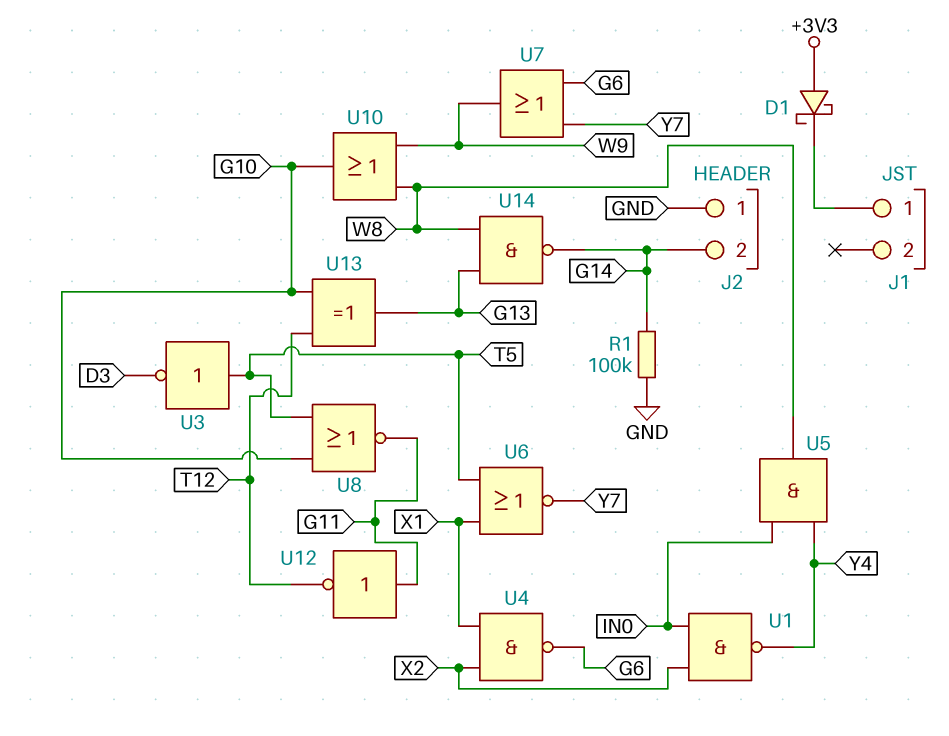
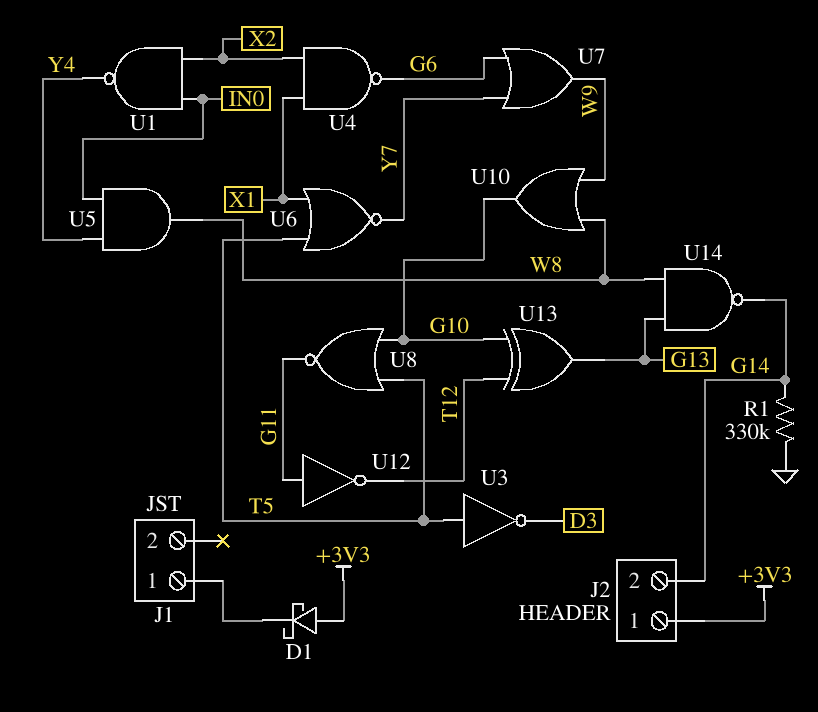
J2 pin 1: GND -> +3V3
R1: 100k (G14, GND) -> 330k (G14, GND)

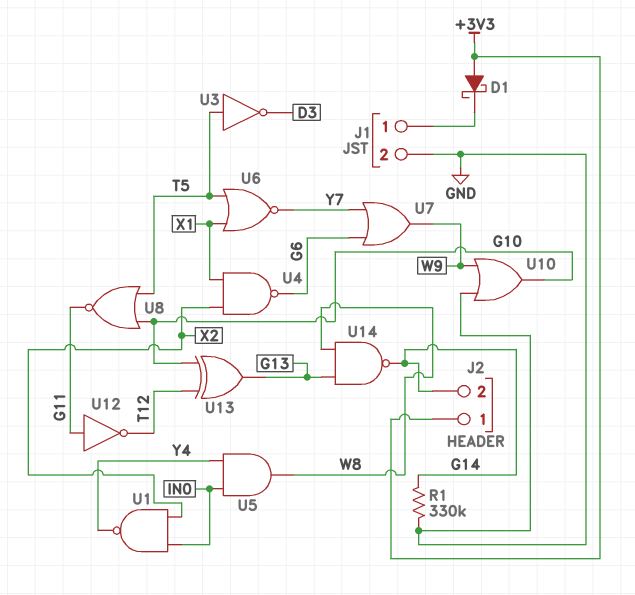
J1 pin 2: none -> GND
U10: OR (in W8, in W9, out G10) -> OR (in GND, in W9, out G10)

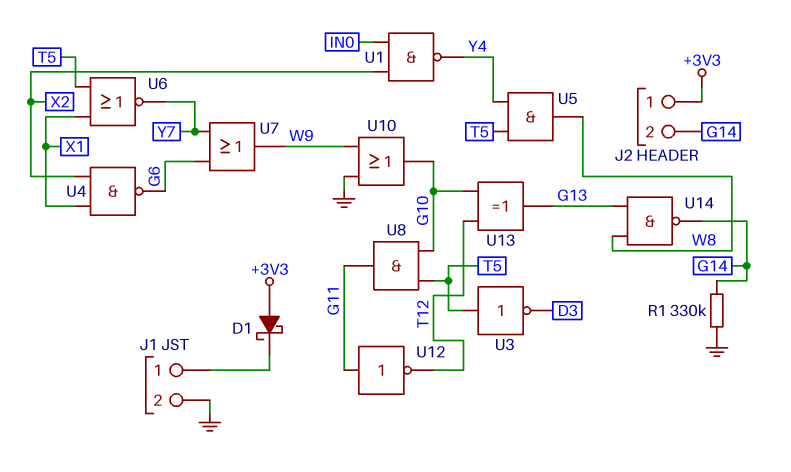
U5: AND (in IN0, in Y4, out W8) -> AND (in T5, in Y4, out W8)
U8: NOR (in G10, in T5, out G11) -> AND (in G10, in T5, out G11)

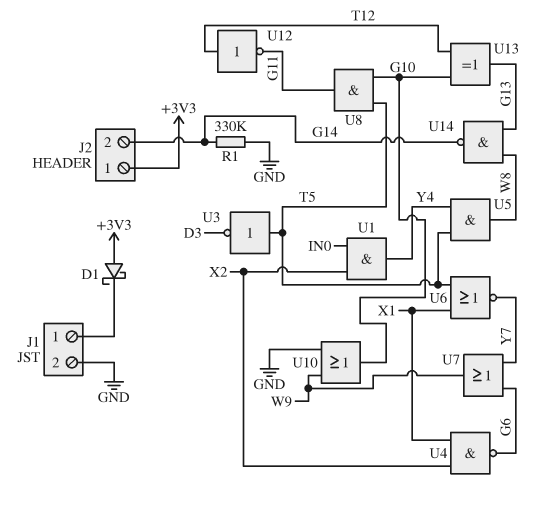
U1: NAND (in IN0, in X2, out Y4) -> AND (in IN0, in X2, out Y4)
U12: NOT (in G11, out T12) -> NOT (in T12, out G11)

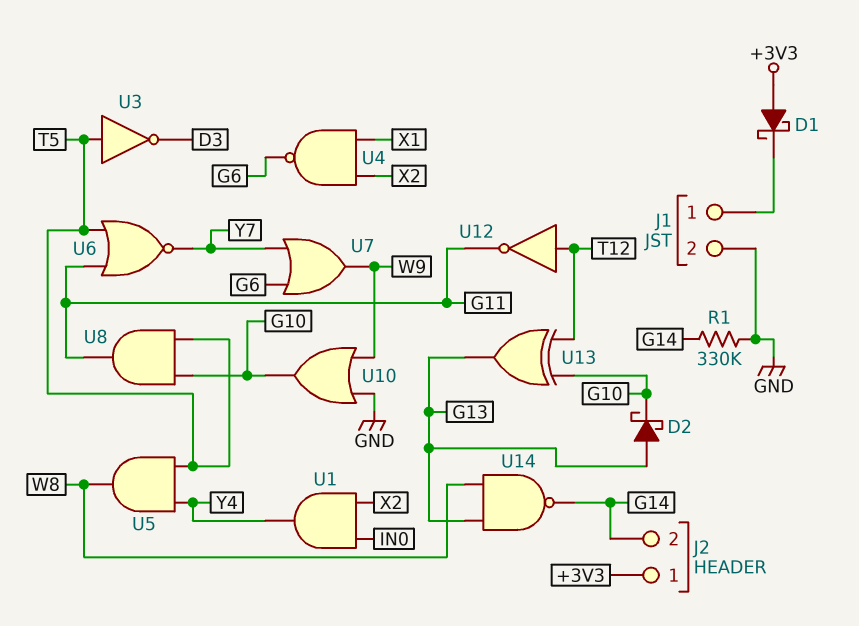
D2: none -> schottky (A G13, K G10)
U6: NOR (in T5, in X1, out Y7) -> NOR (in G11, in T5, out Y7)

